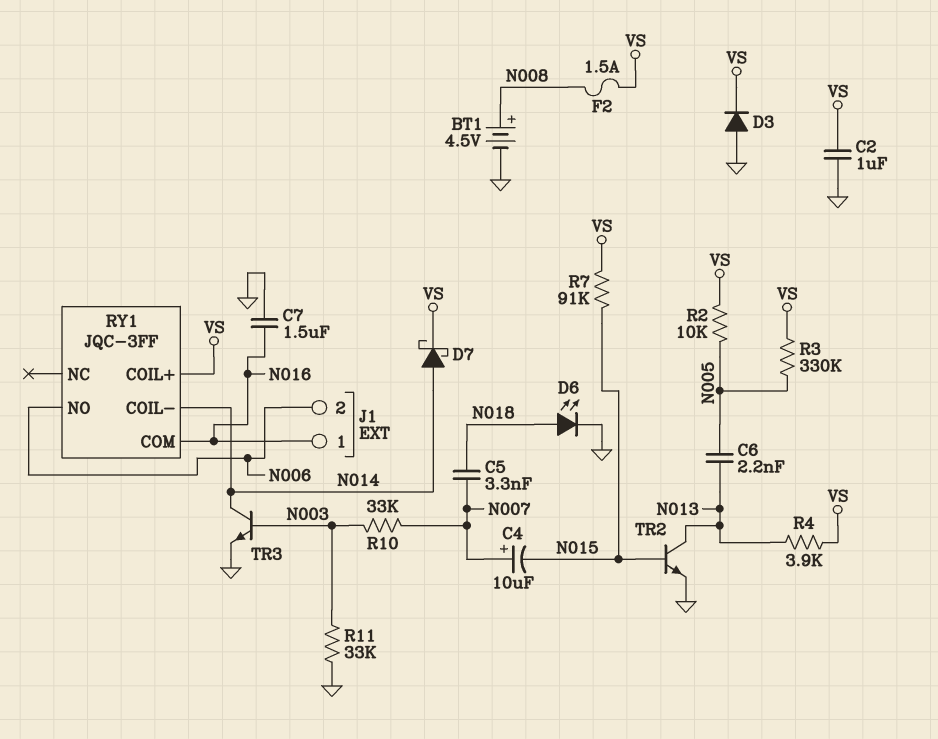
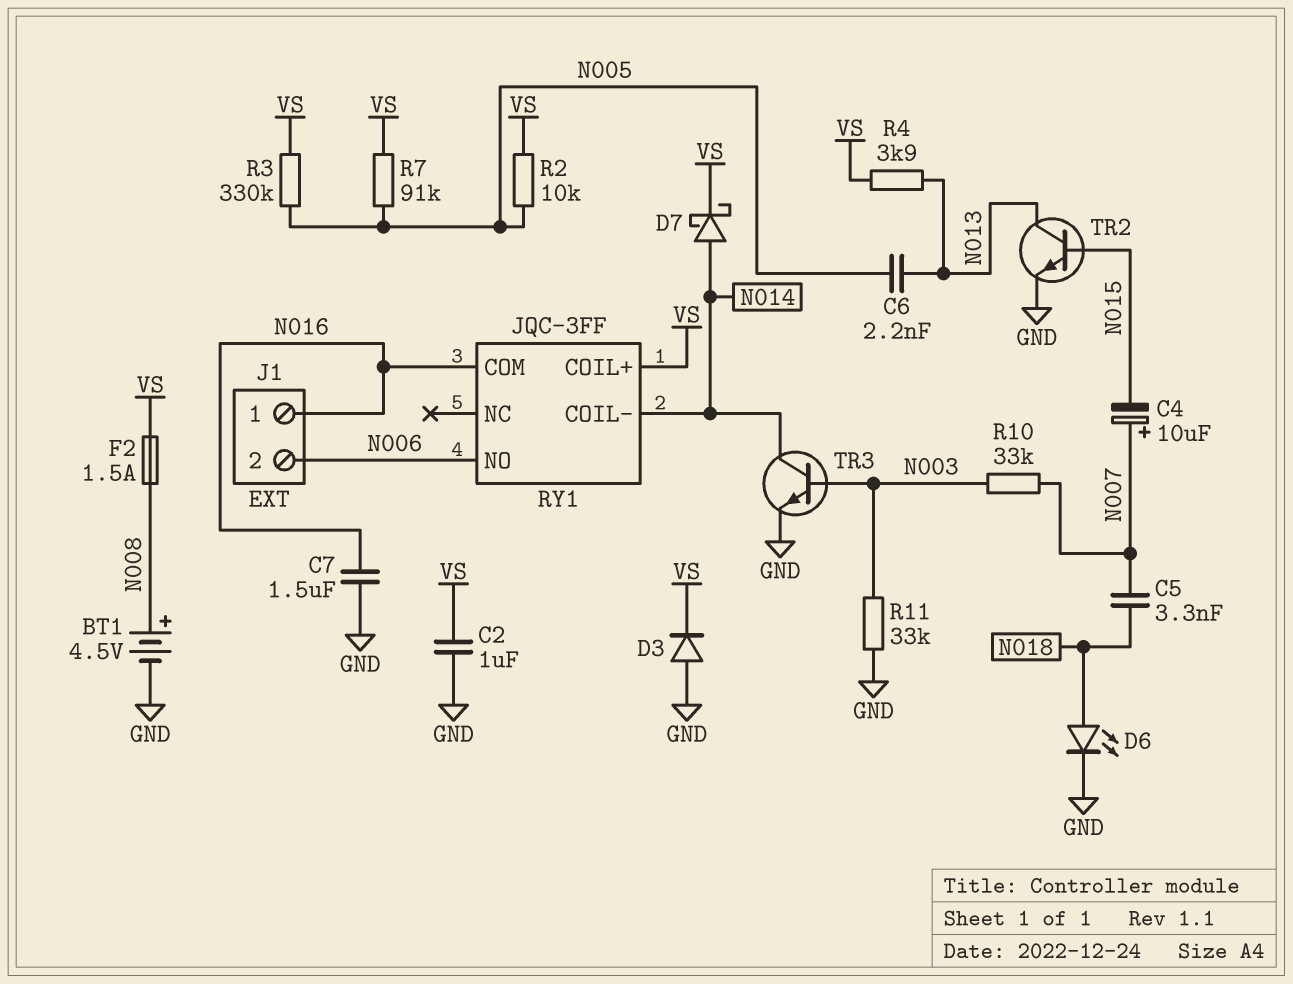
R7: 91k (N015, VS) -> 91k (N005, VS)

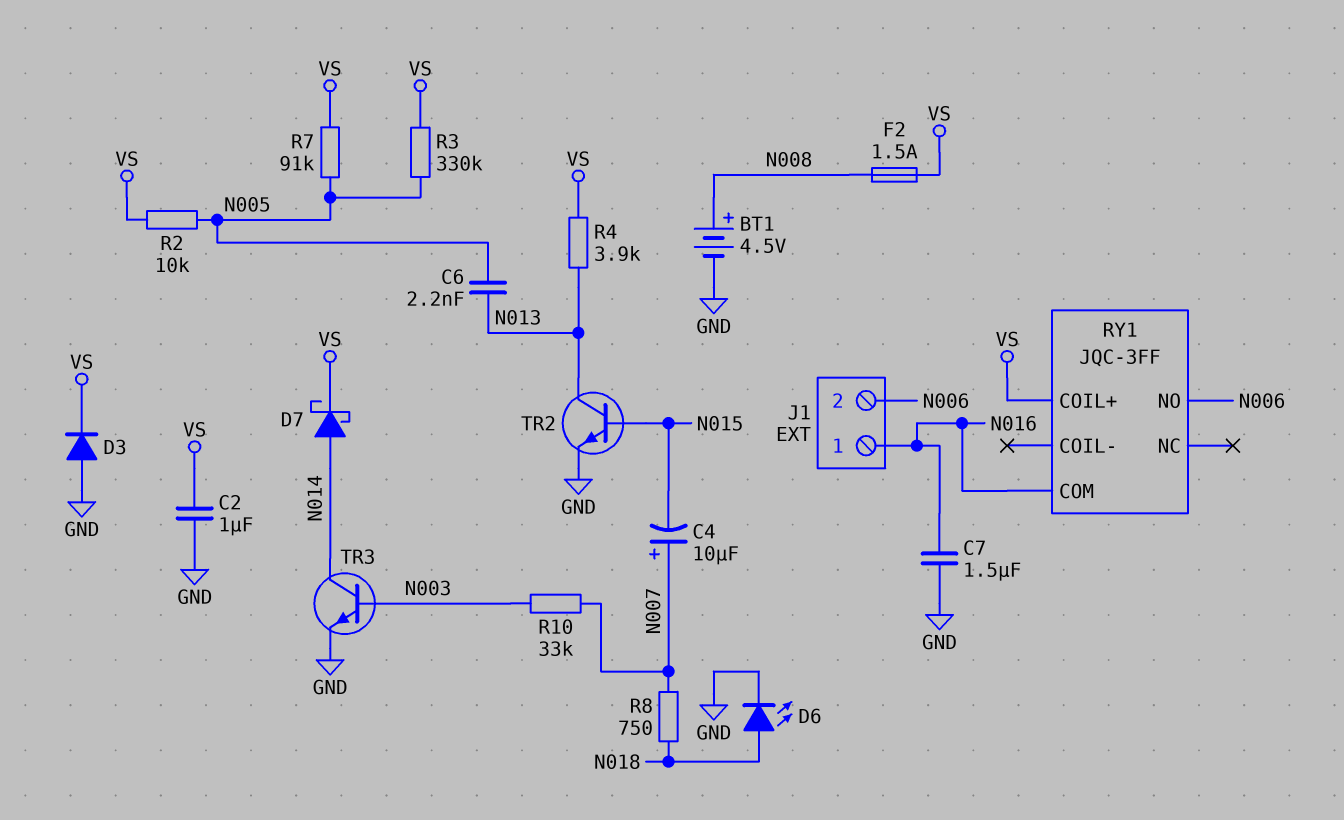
C5: 3.3nF (N007, N018) -> none
R8: none -> 750 (N007, N018)
R11: 33k (GND, N003) -> none
RY1 pin COIL-: N014 -> none

